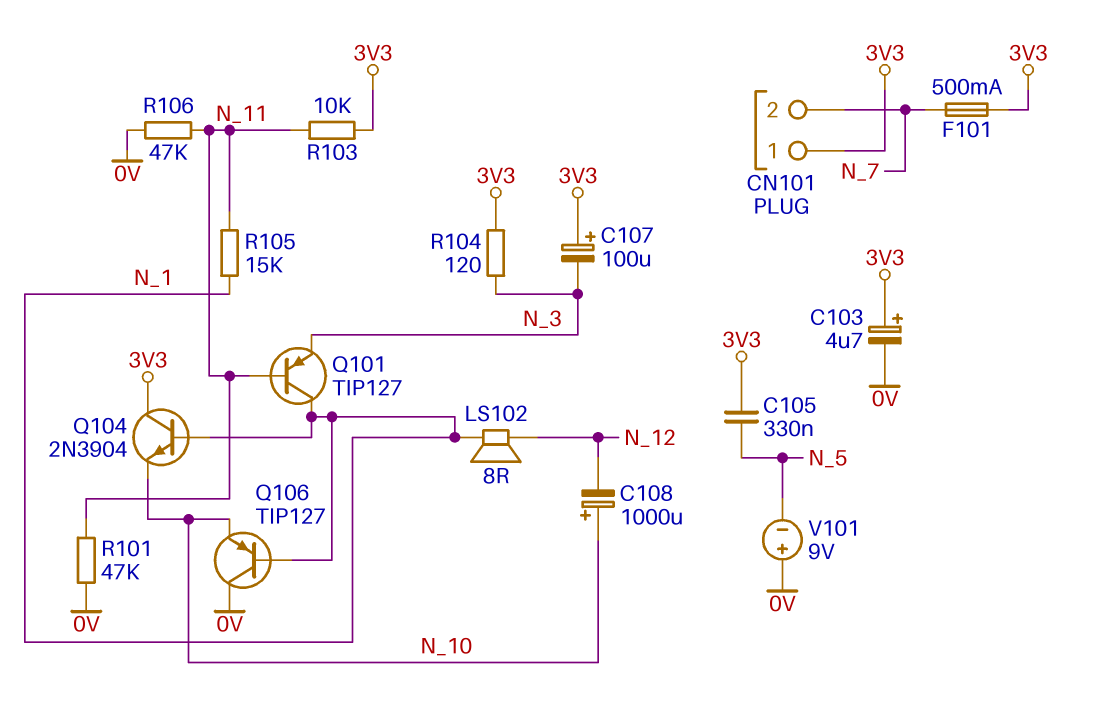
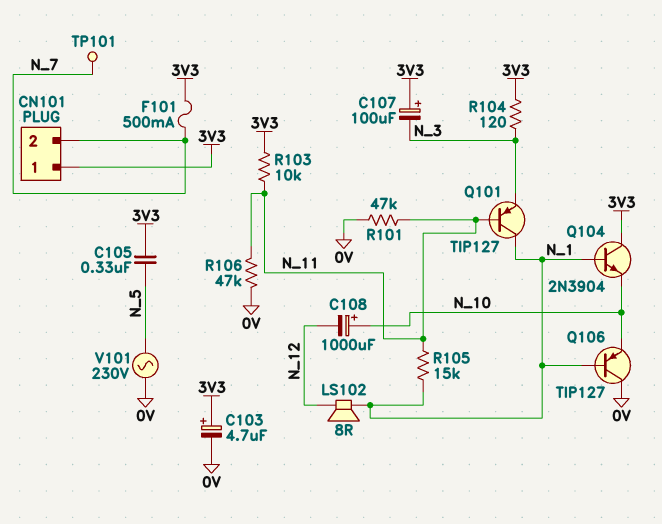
TP101: none -> test point (N_7)
V101: 9V (plus 0V, minus N_5) -> AC 230V (0V, N_5)

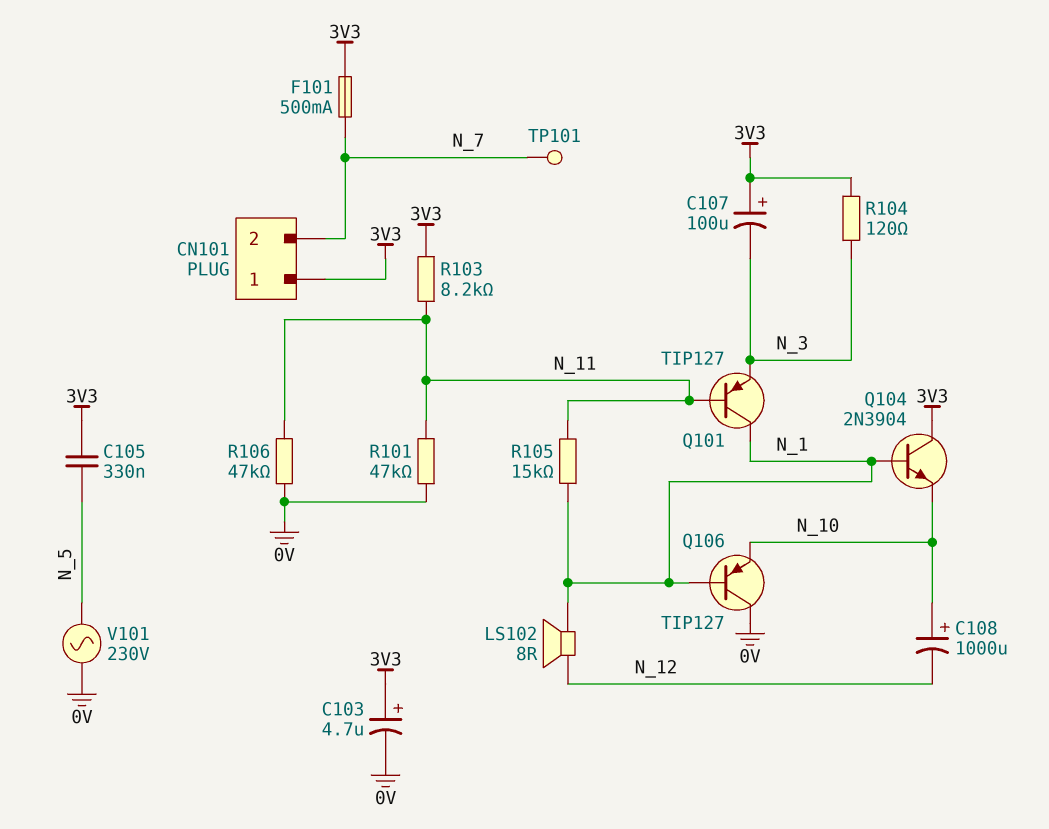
R103: 10k (3V3, N_11) -> 8.2k (3V3, N_11)

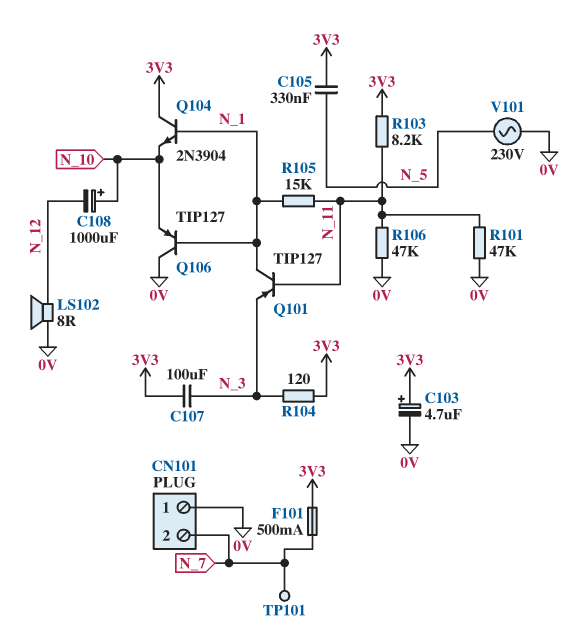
C107: 100uF (plus 3V3, minus N_3) -> 100uF (3V3, N_3)
CN101 pin 1: 3V3 -> 0V
LS102: speaker 8R (N_1, N_12) -> speaker 8R (0V, N_12)

